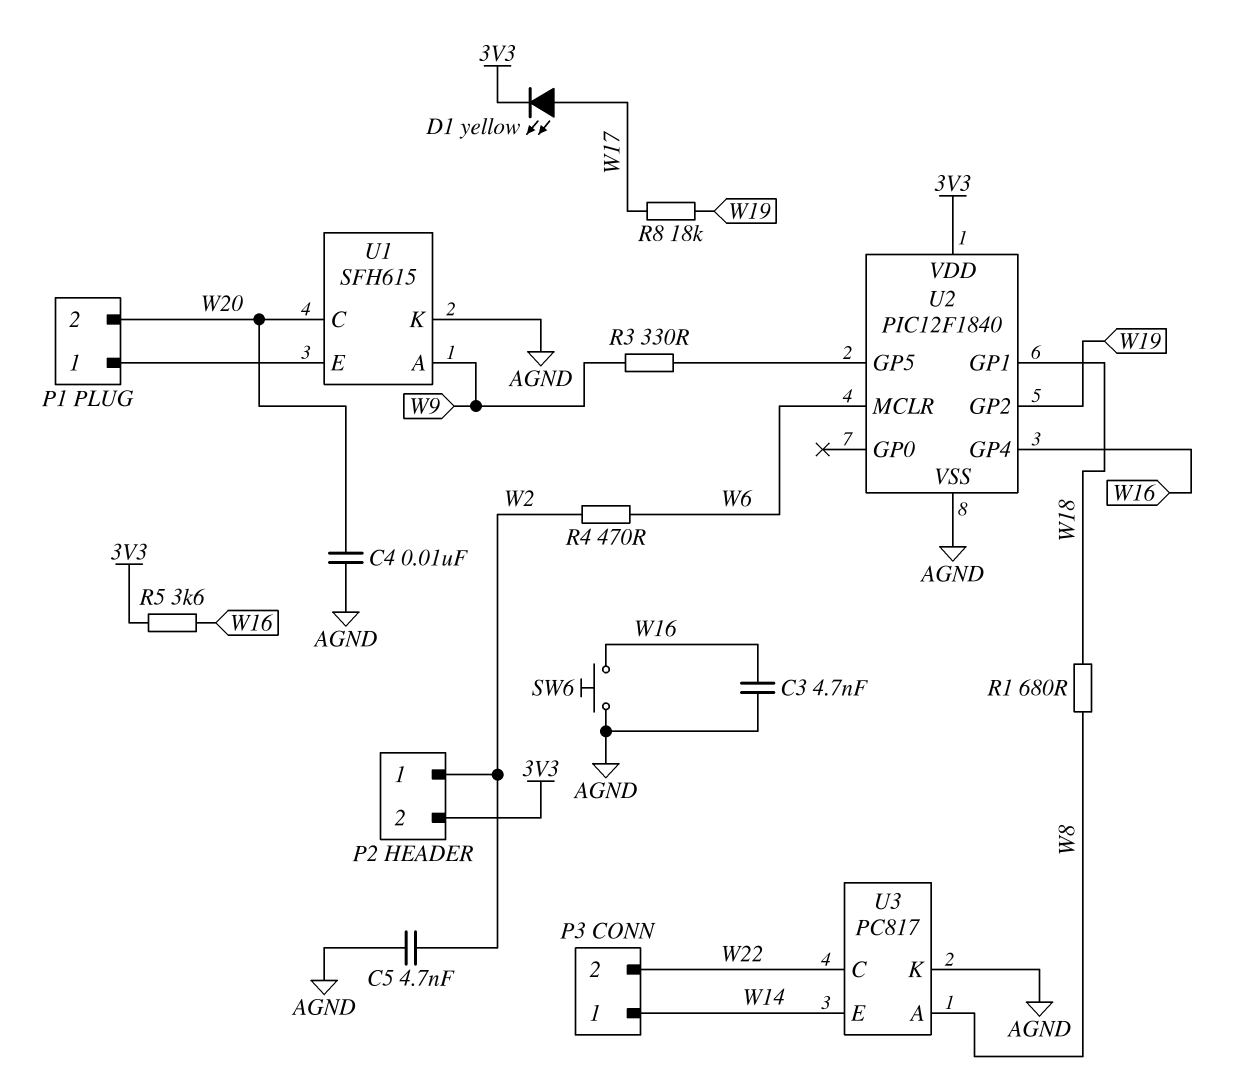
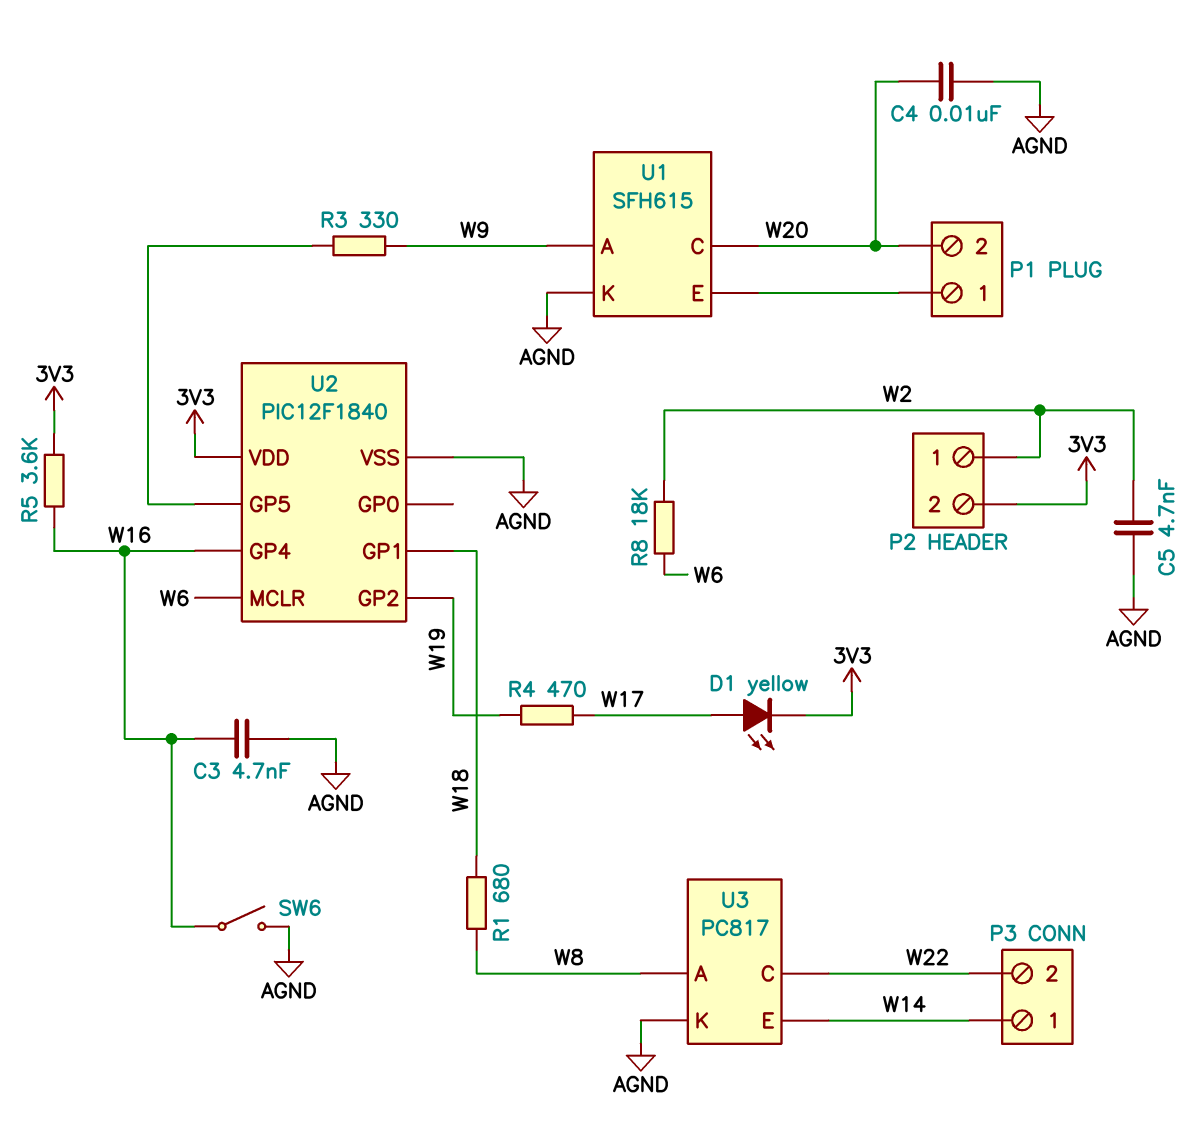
R4: 470 (W2, W6) -> 470 (W17, W19)
R8: 18k (W17, W19) -> 18k (W2, W6)
SW6: button (AGND, W16) -> switch (AGND, W16)

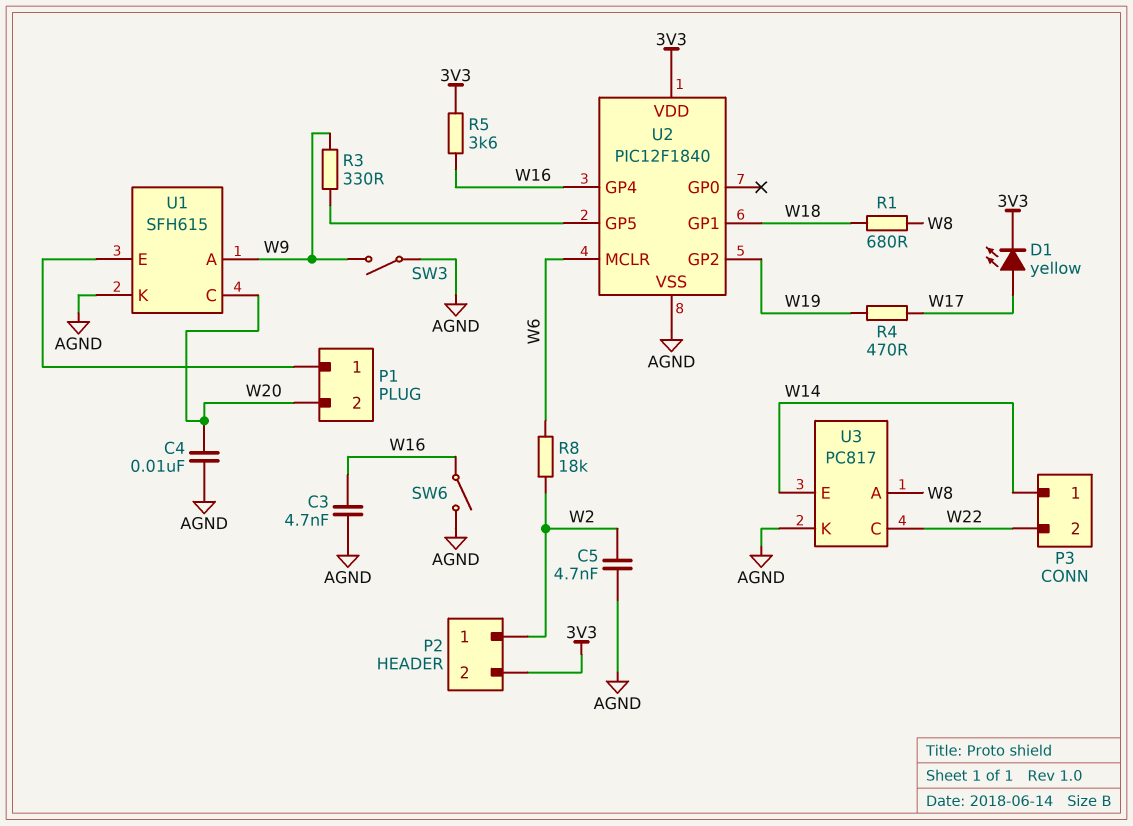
SW3: none -> switch (AGND, W9)

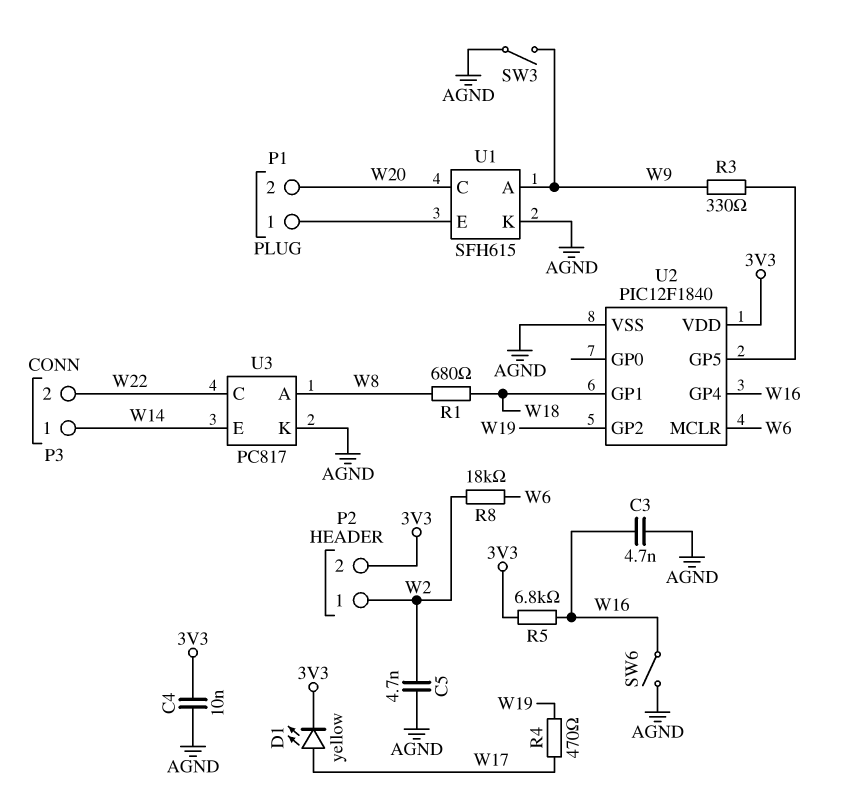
C4: 10nF (AGND, W20) -> 10nF (3V3, AGND)
R5: 3.6k (3V3, W16) -> 6.8k (3V3, W16)

